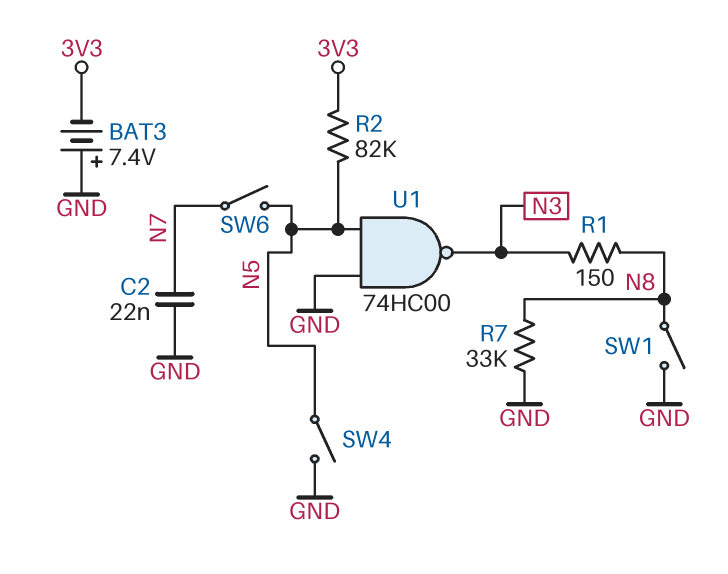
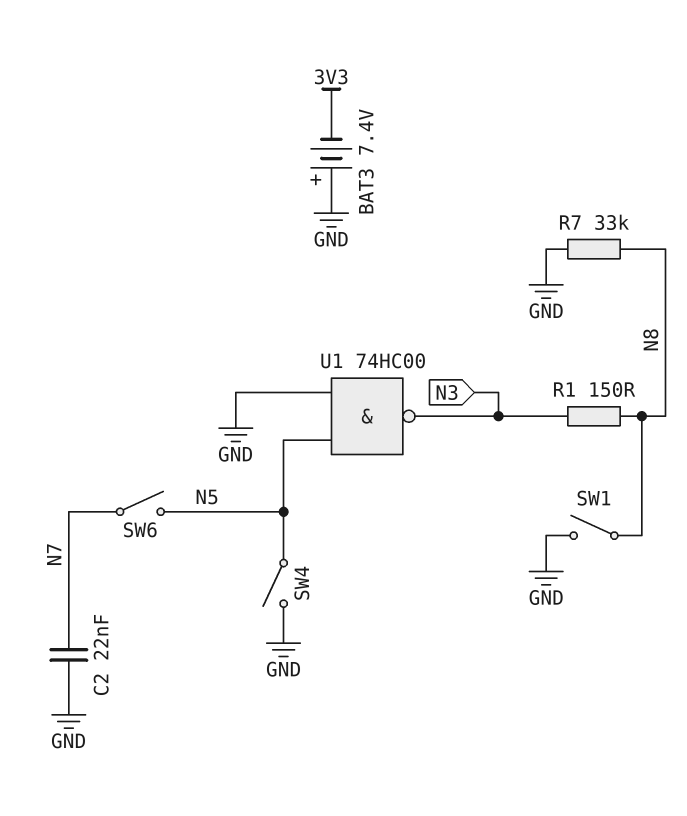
R2: 82k (3V3, N5) -> none

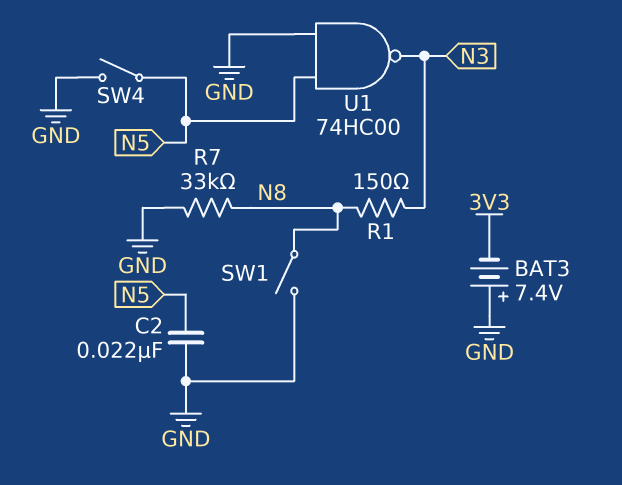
C2: 22nF (GND, N7) -> 22nF (GND, N5)
SW6: switch (N5, N7) -> none

